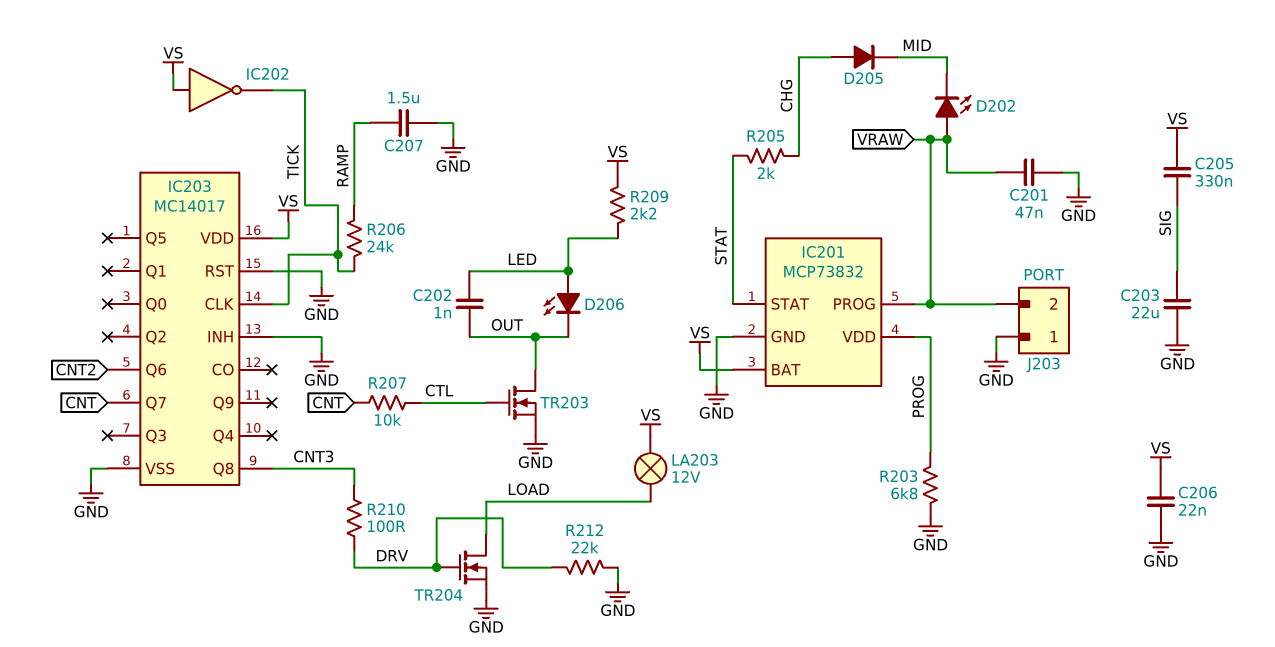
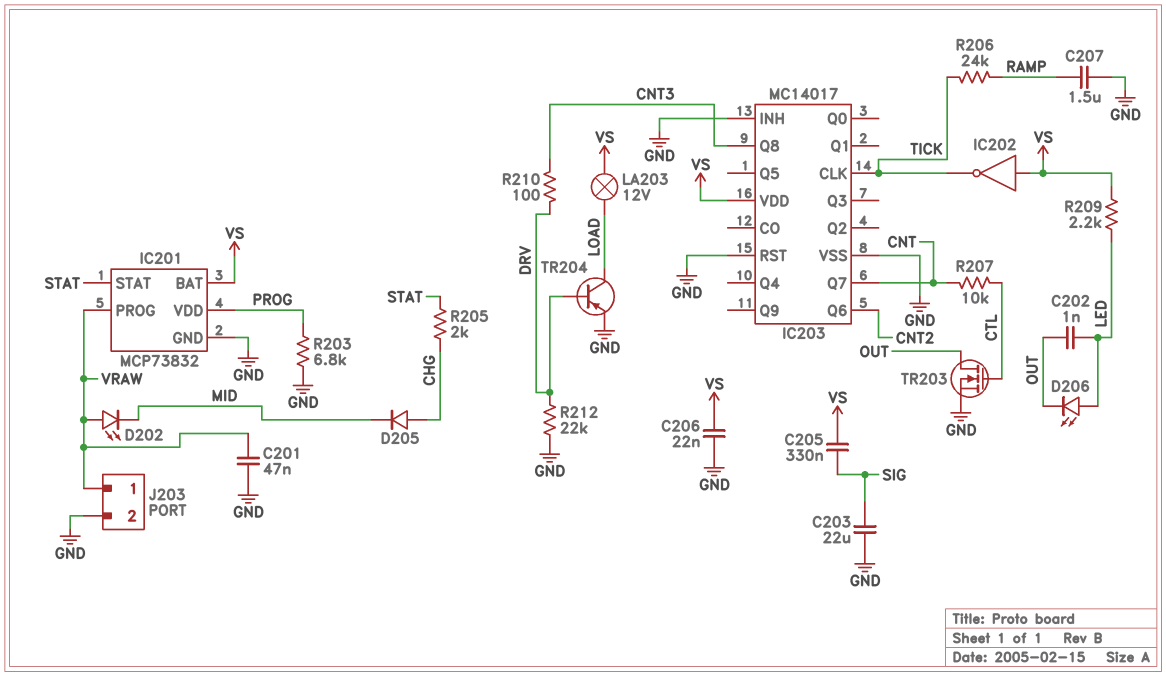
J203 pin 1: GND -> VRAW
J203 pin 2: VRAW -> GND
TR204: NMOS (G DRV, D LOAD, S GND) -> PNP (B DRV, C LOAD, E GND)

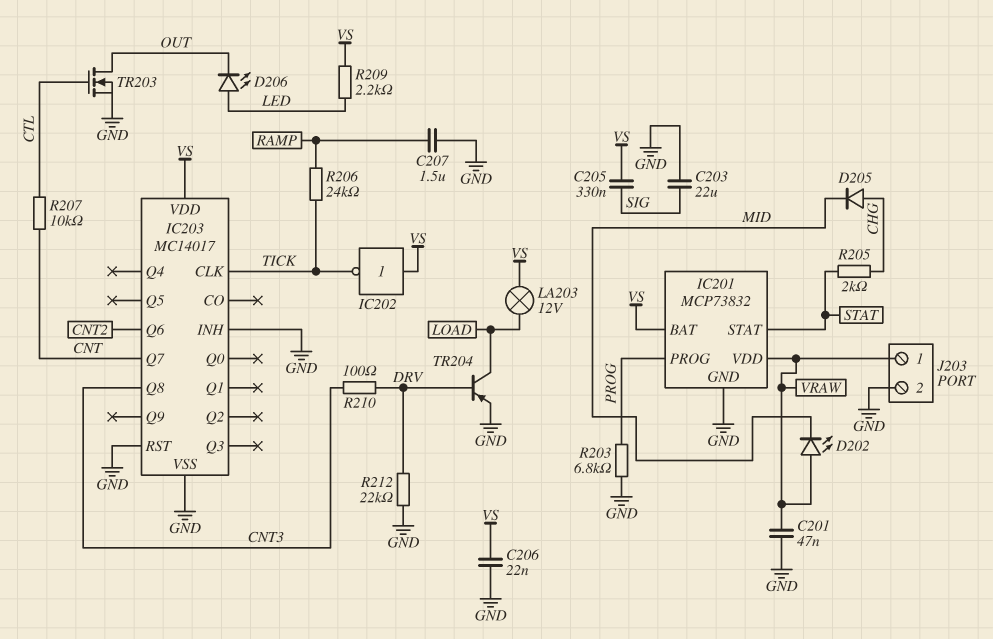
C202: 1nF (LED, OUT) -> none
IC201 pin PROG: VRAW -> PROG
IC201 pin VDD: PROG -> VRAW

